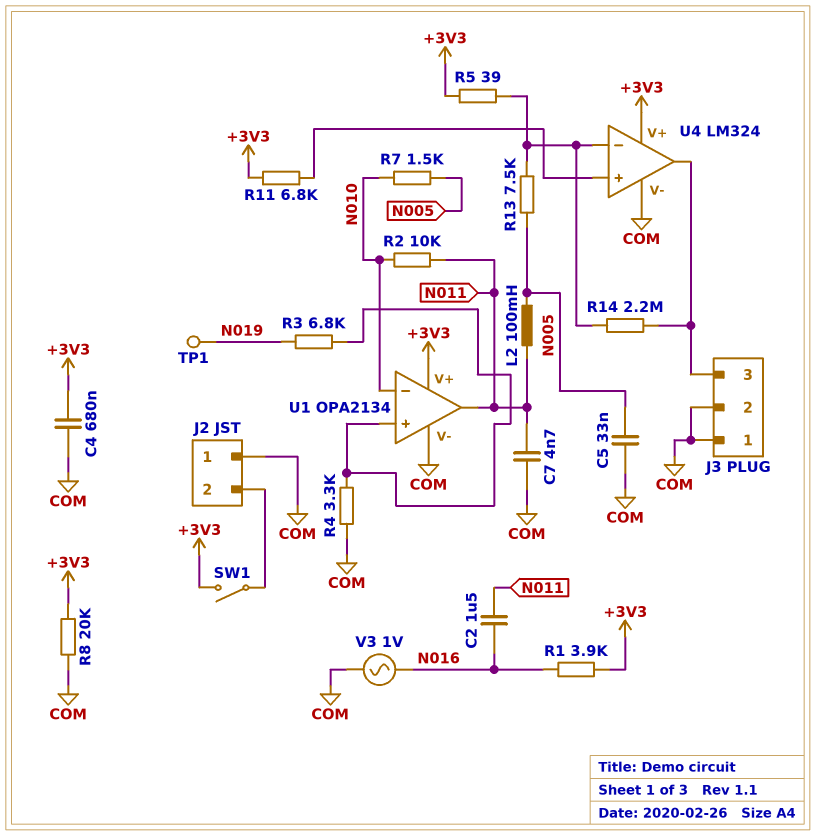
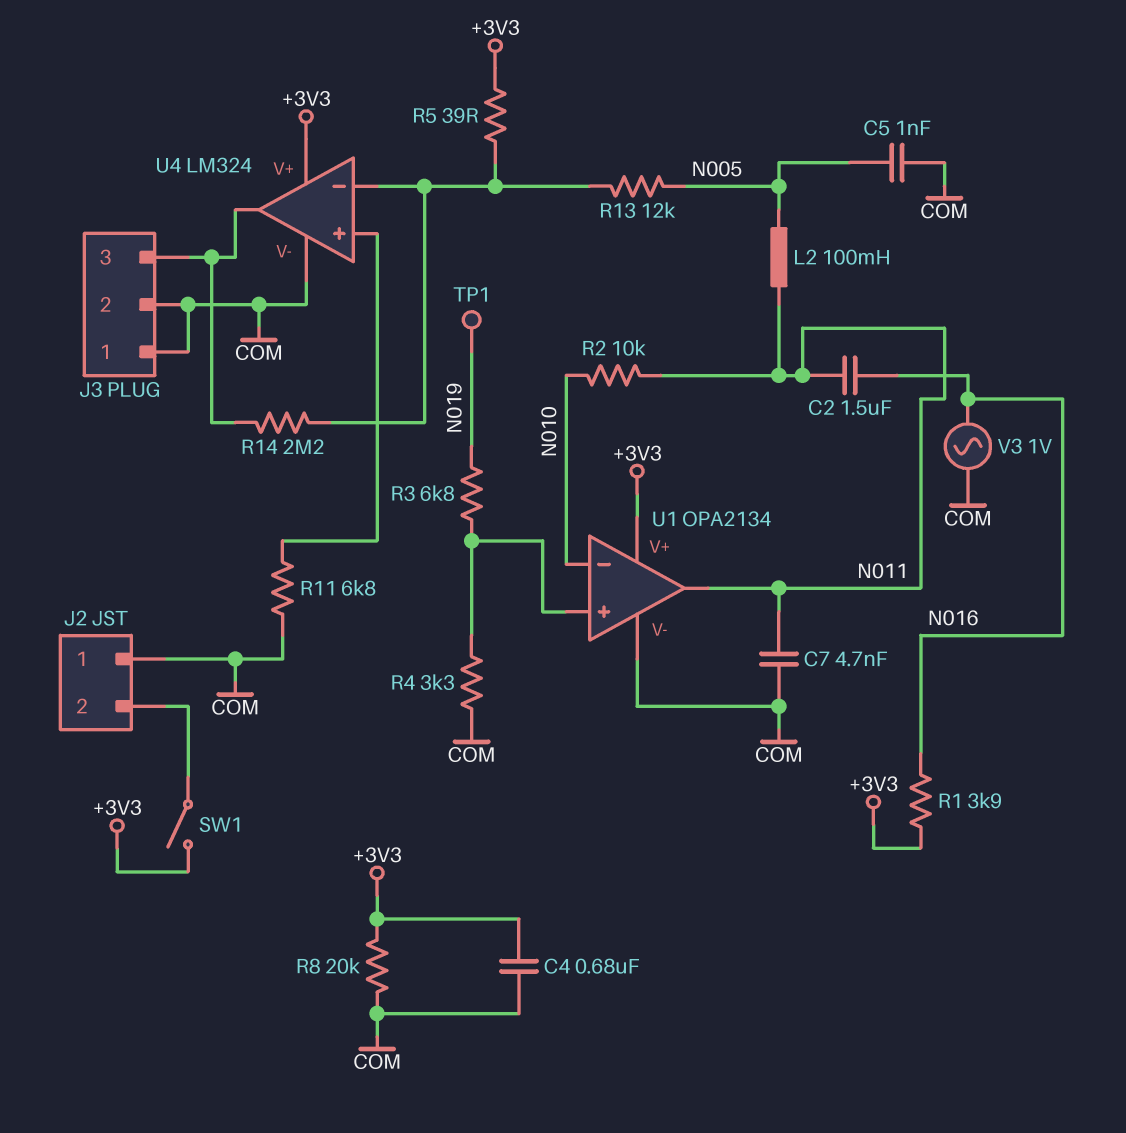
C5: 33nF (COM, N005) -> 1nF (COM, N005)
R7: 1.5k (N005, N010) -> none
R11: 6.8k (+3V3, U4/in+) -> 6.8k (COM, U4/in+)
R13: 7.5k (N005, U4/in-) -> 12k (N005, U4/in-)

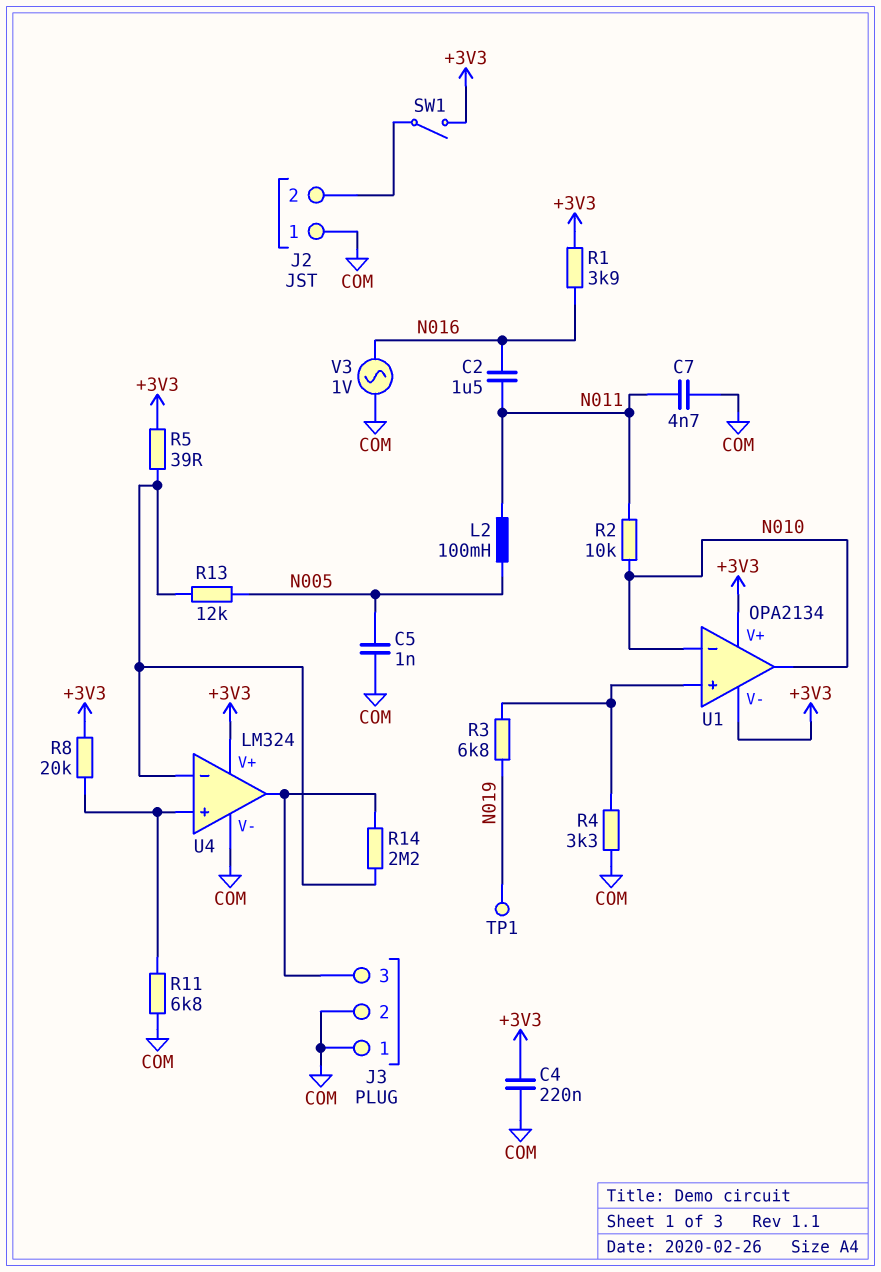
C4: 680nF (+3V3, COM) -> 220nF (+3V3, COM)
R8: 20k (+3V3, COM) -> 20k (+3V3, U4/in+)
U1 pin V-: COM -> +3V3
U1 pin out: N011 -> N010

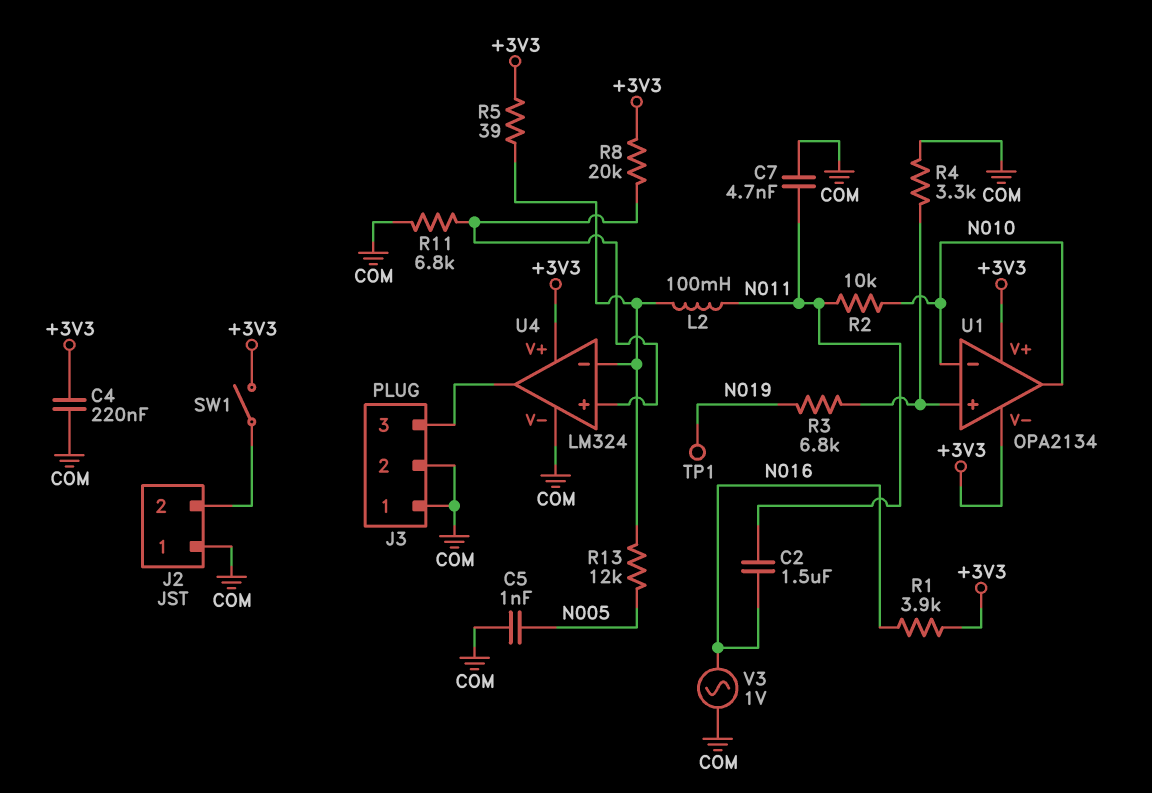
L2: 100mH (N005, N011) -> 100mH (N011, U4/in-)
R14: 2.2M (J3/3, U4/in-) -> none

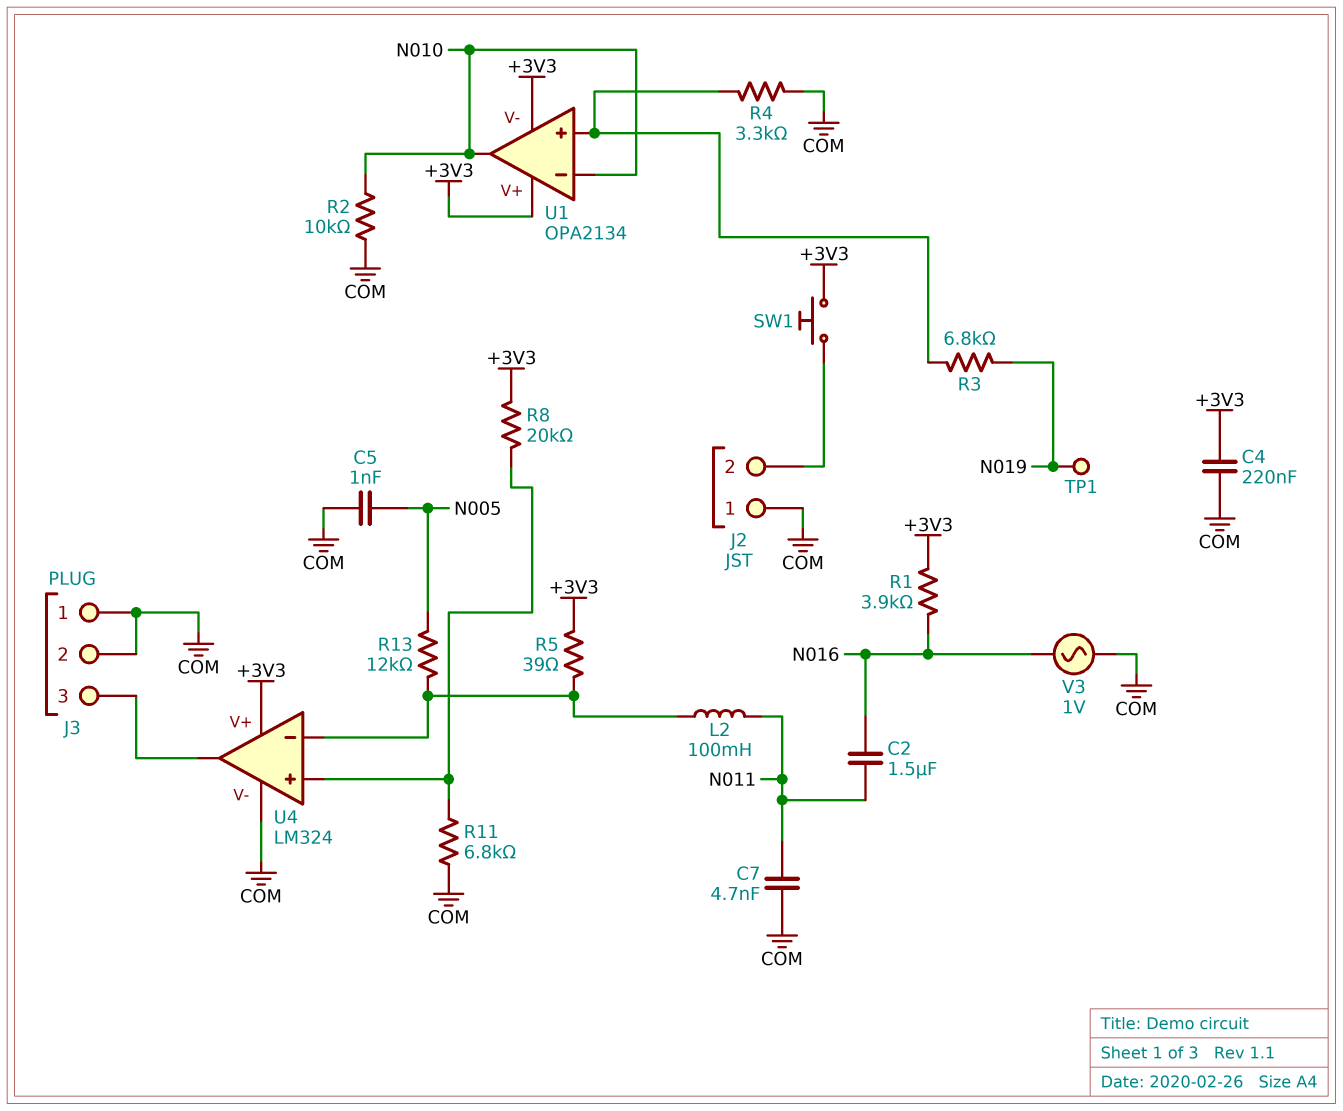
R2: 10k (N010, N011) -> 10k (COM, N010)
SW1: switch (+3V3, J2/2) -> button (+3V3, J2/2)

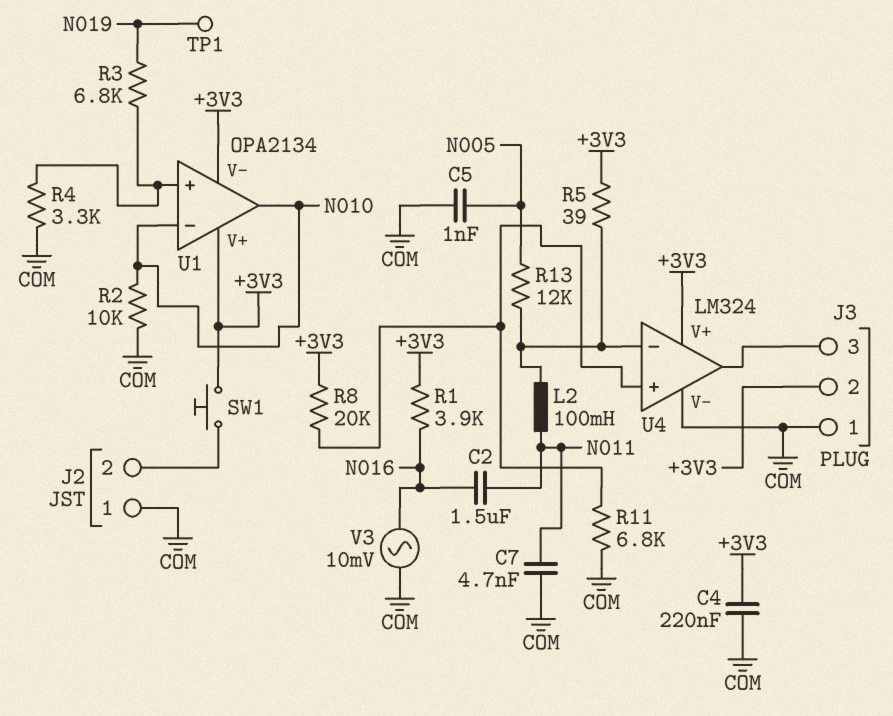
J3 pin 2: COM -> +3V3
V3: AC 1V (COM, N016) -> AC 10mV (COM, N016)

